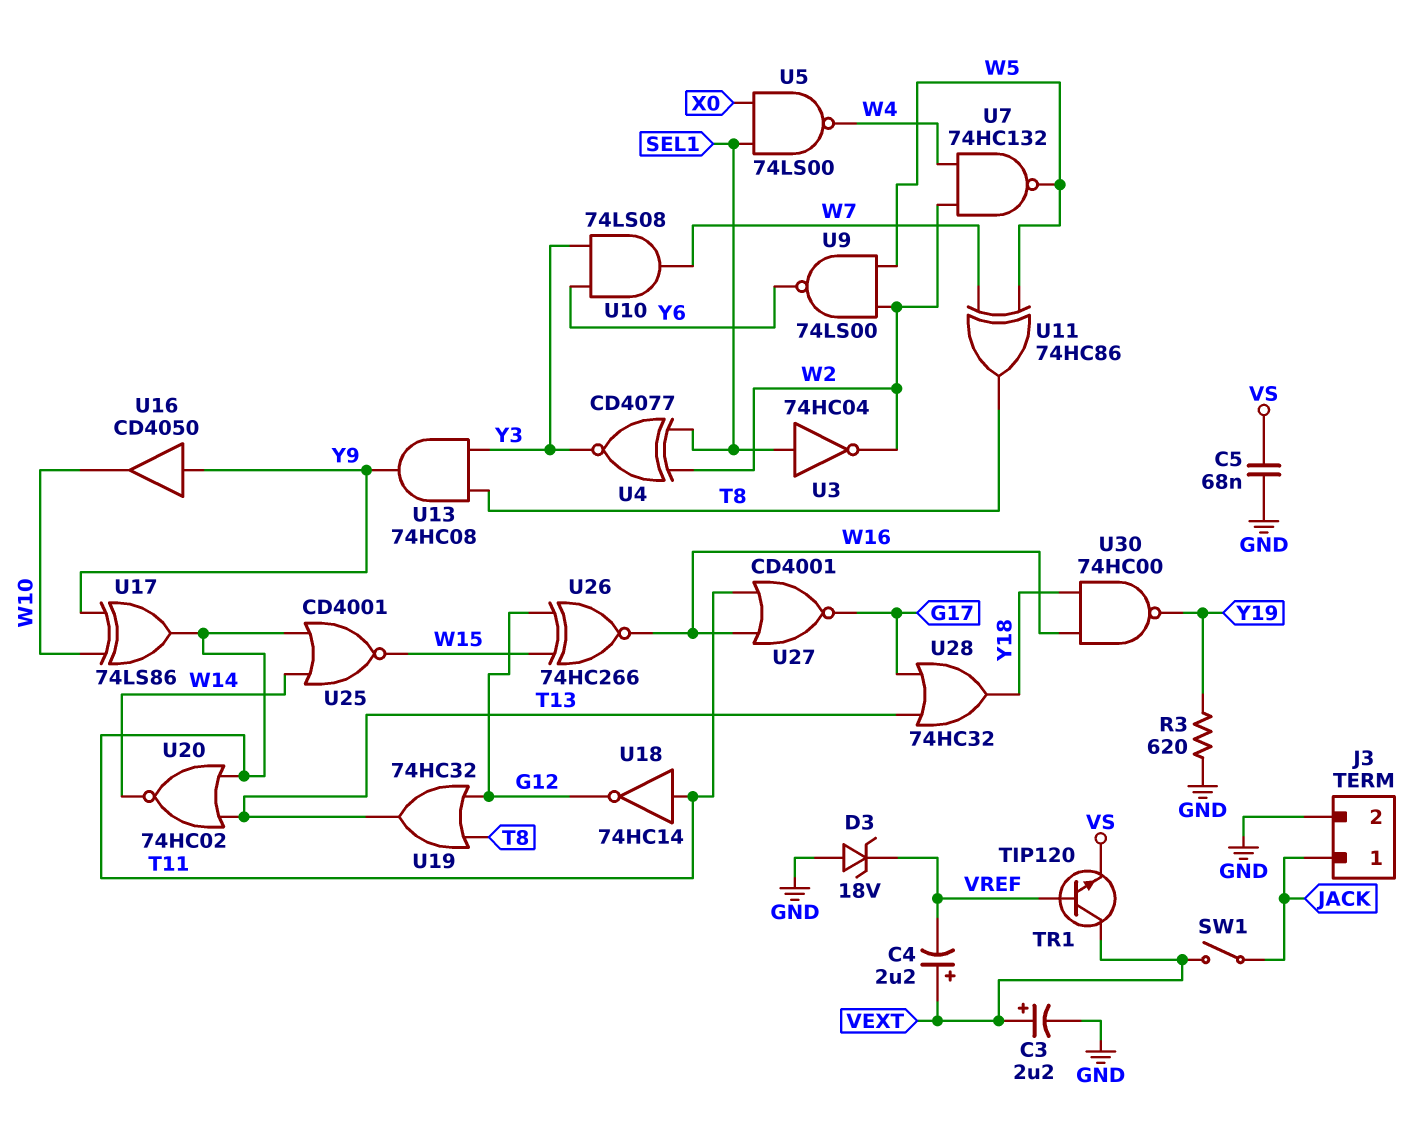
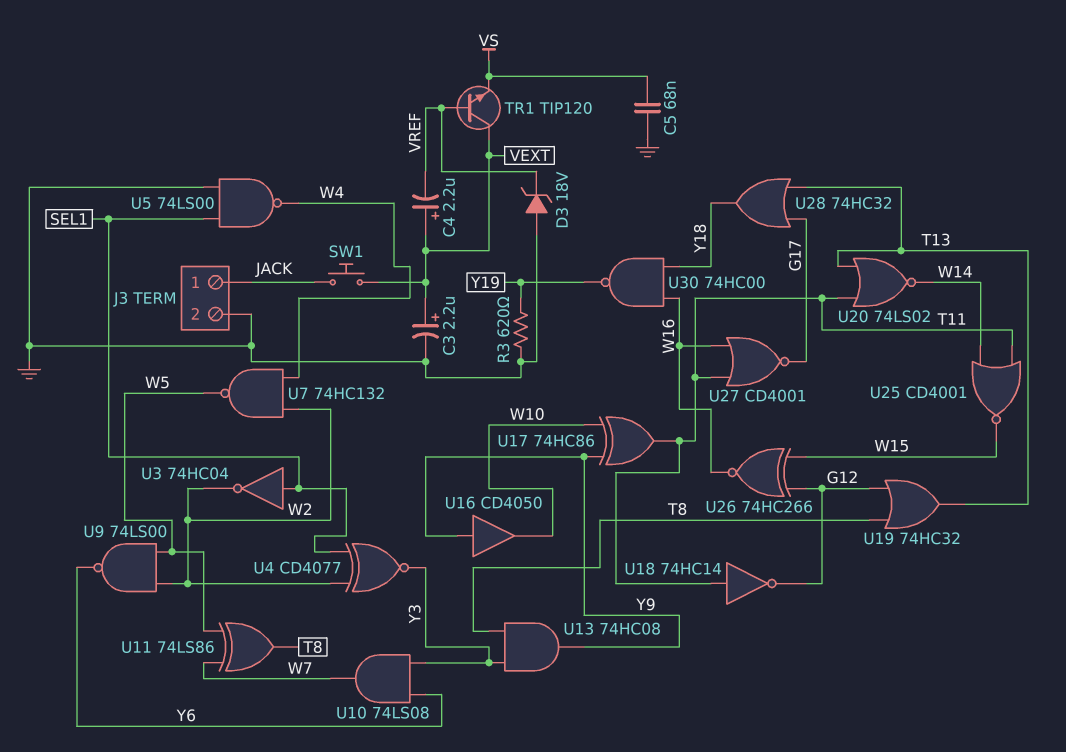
SW1: switch (JACK, VEXT) -> button (JACK, VEXT)
U5: NAND 74LS00 (in SEL1, in X0, out W4) -> NAND 74LS00 (in GND, in SEL1, out W4)
U11: XOR 74HC86 (in W5, in W7, out T8) -> XOR 74LS86 (in W5, in W7, out T8)
U17: XOR 74LS86 (in W10, in Y9, out T11) -> XOR 74HC86 (in W10, in Y9, out T11)
U20: NOR 74HC02 (in T11, in T13, out W14) -> NOR 74LS02 (in T11, in T13, out W14)

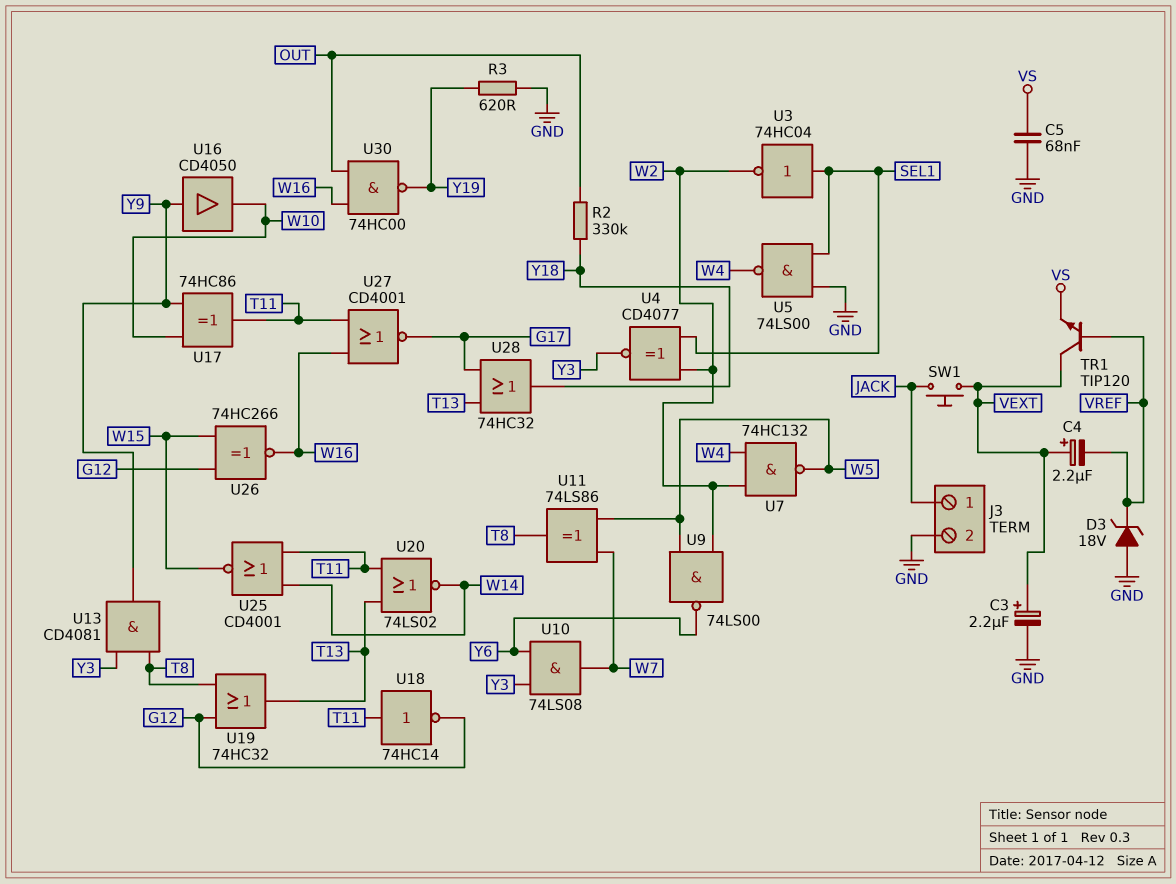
R2: none -> 330k (OUT, Y18)
U13: AND 74HC08 (in T8, in Y3, out Y9) -> AND CD4081 (in T8, in Y3, out Y9)
U30: NAND 74HC00 (in W16, in Y18, out Y19) -> NAND 74HC00 (in OUT, in W16, out Y19)

